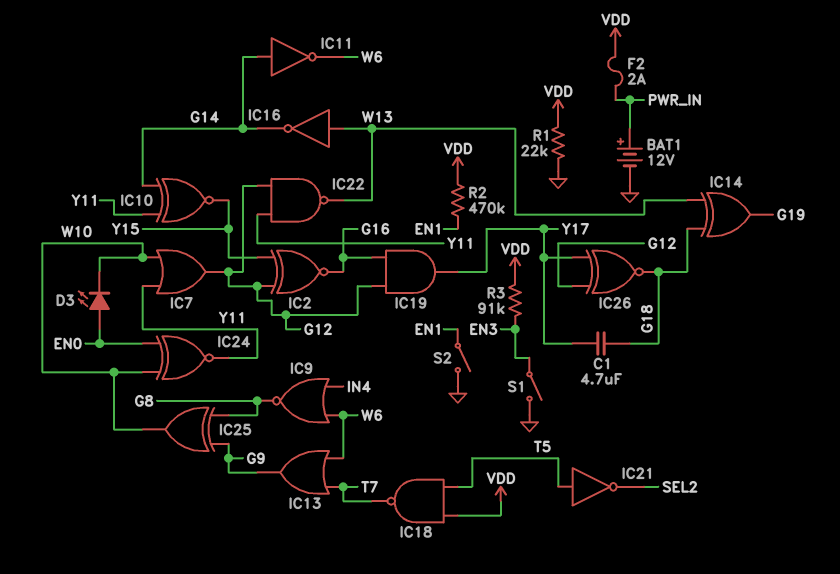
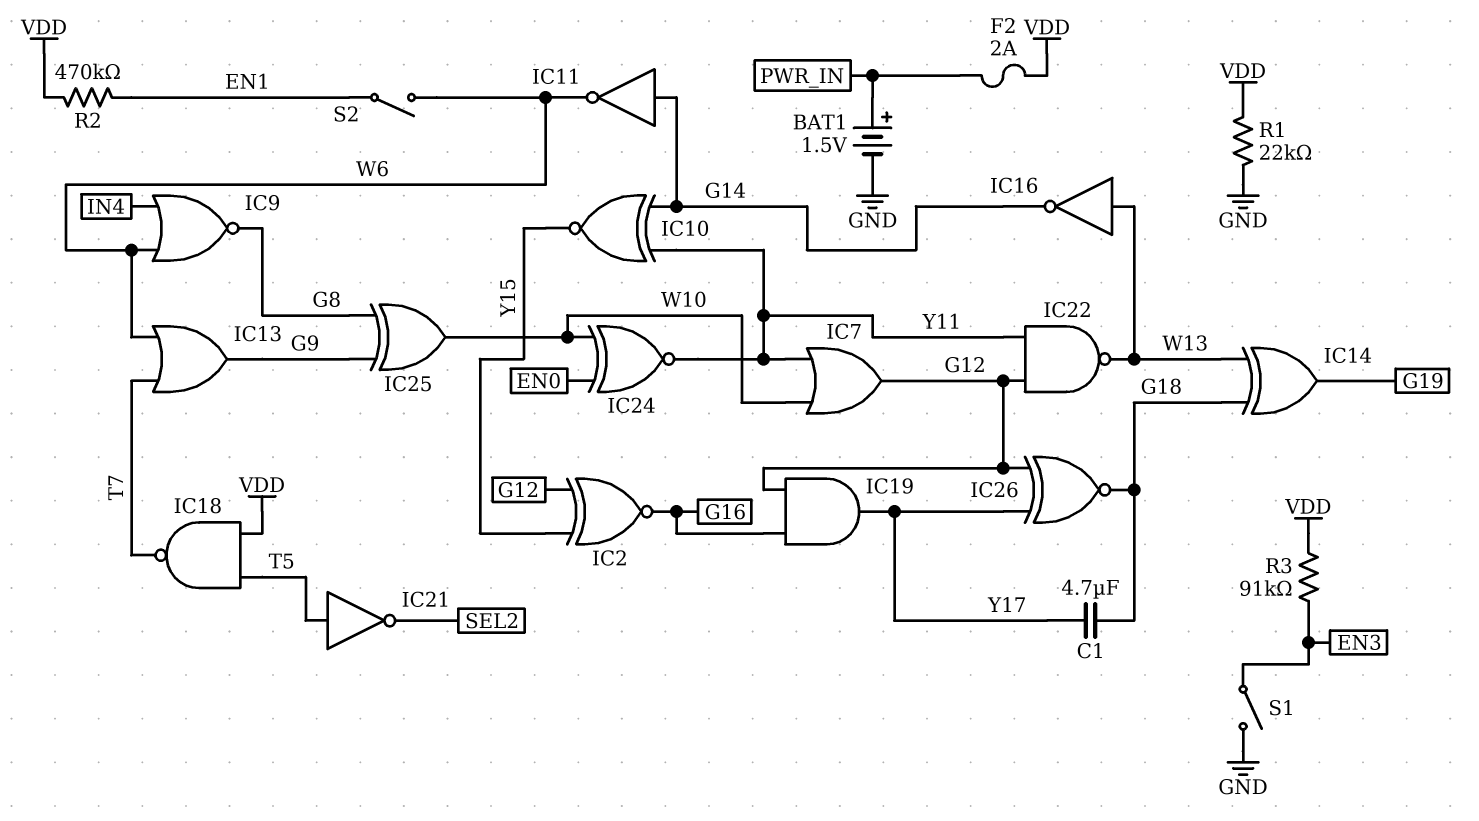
BAT1: 12V (plus PWR_IN, minus GND) -> 1.5V (plus PWR_IN, minus GND)
D3: LED (A EN0, K W10) -> none
S2: switch (EN1, GND) -> switch (EN1, W6)

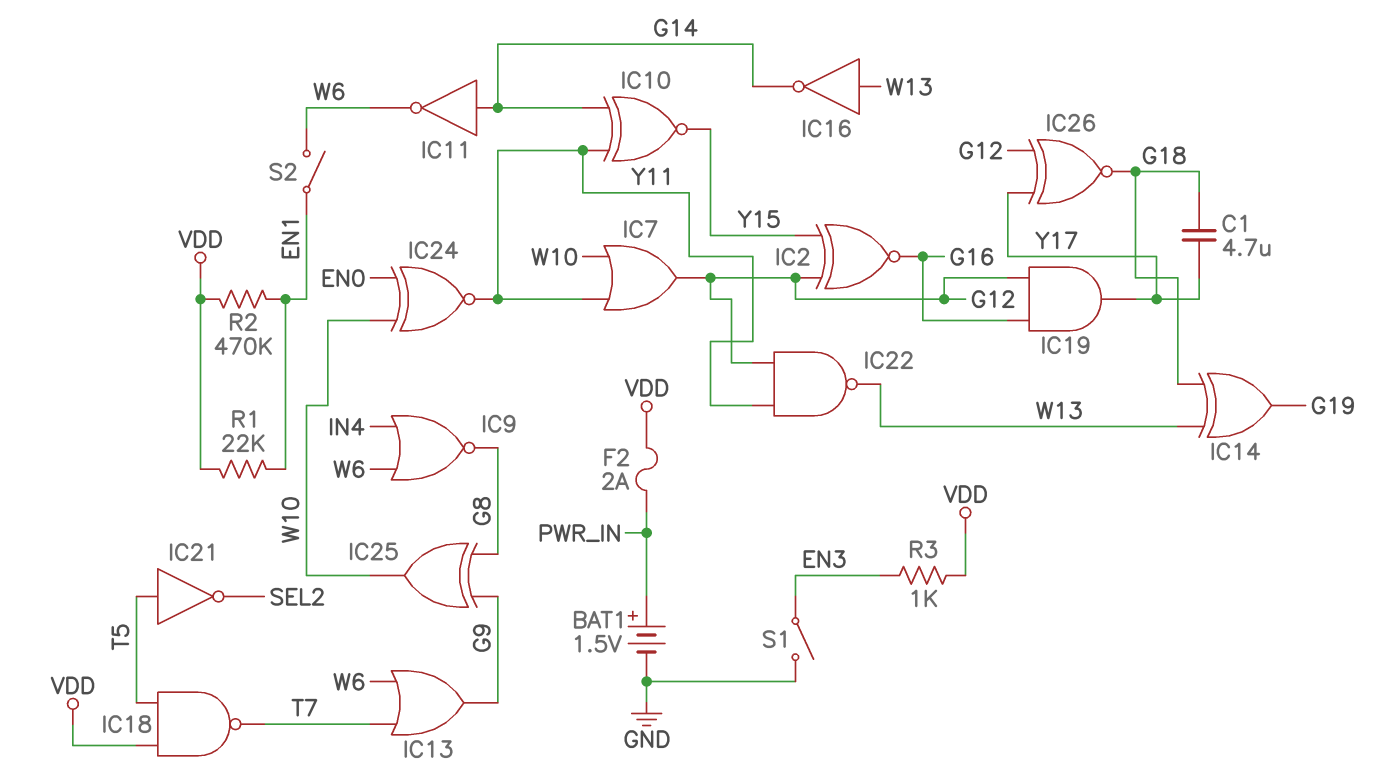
R1: 22k (GND, VDD) -> 22k (EN1, VDD)
R3: 91k (EN3, VDD) -> 1k (EN3, VDD)

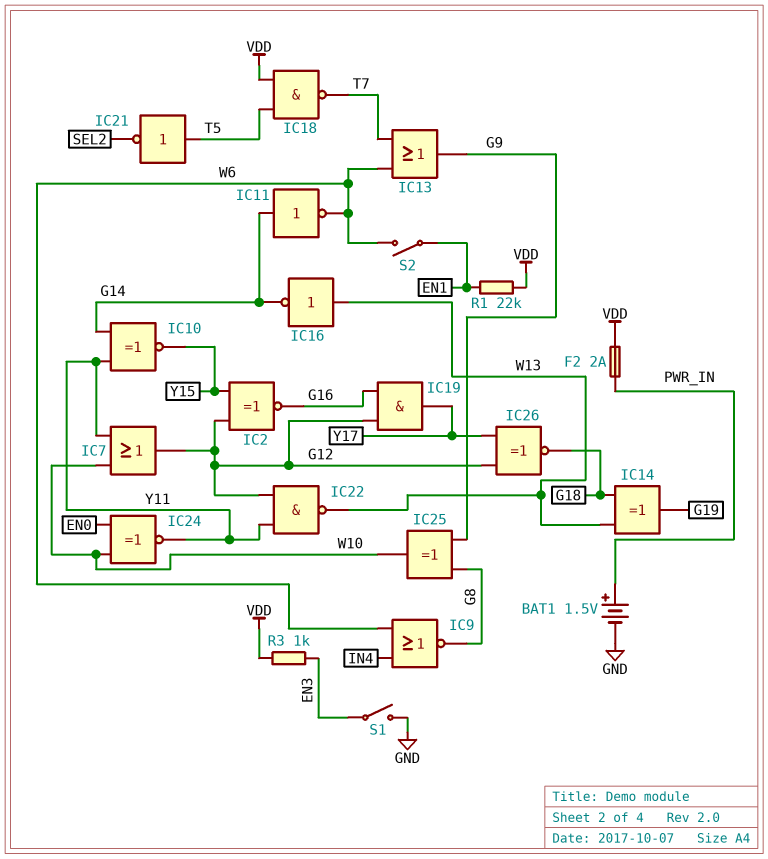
C1: 4.7uF (G18, Y17) -> none
R2: 470k (EN1, VDD) -> none

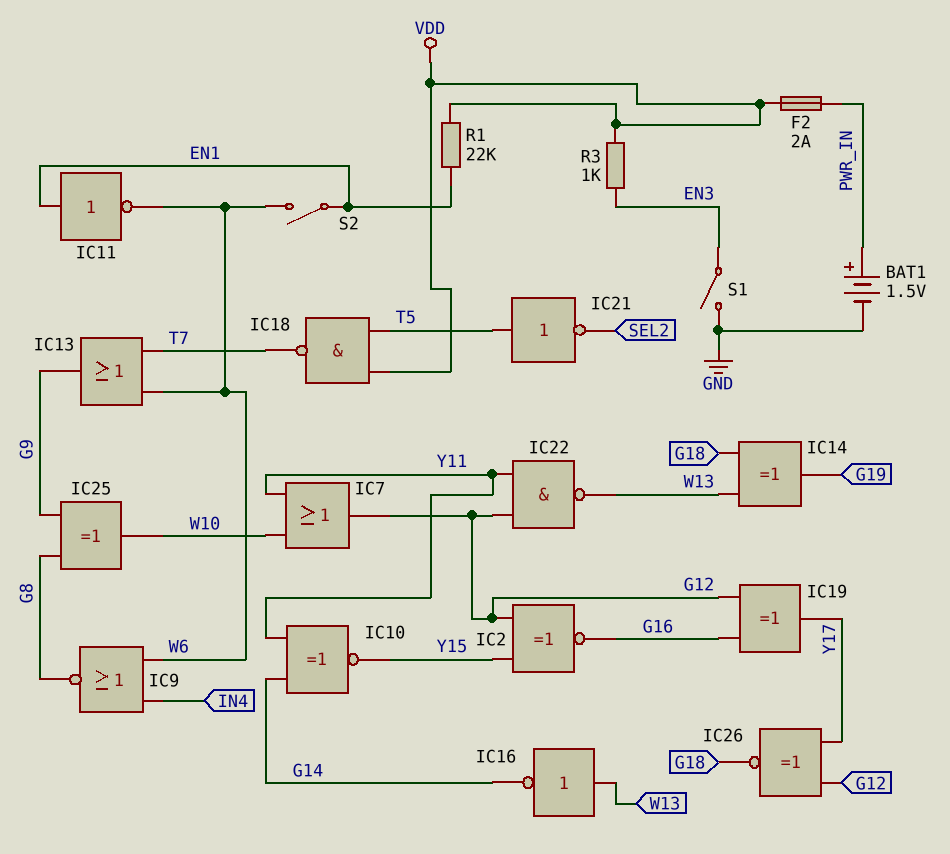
IC11: NOT (in G14, out W6) -> NOT (in EN1, out W6)
IC19: AND (in G12, in G16, out Y17) -> XOR (in G12, in G16, out Y17)
IC24: XNOR (in EN0, in W10, out Y11) -> none

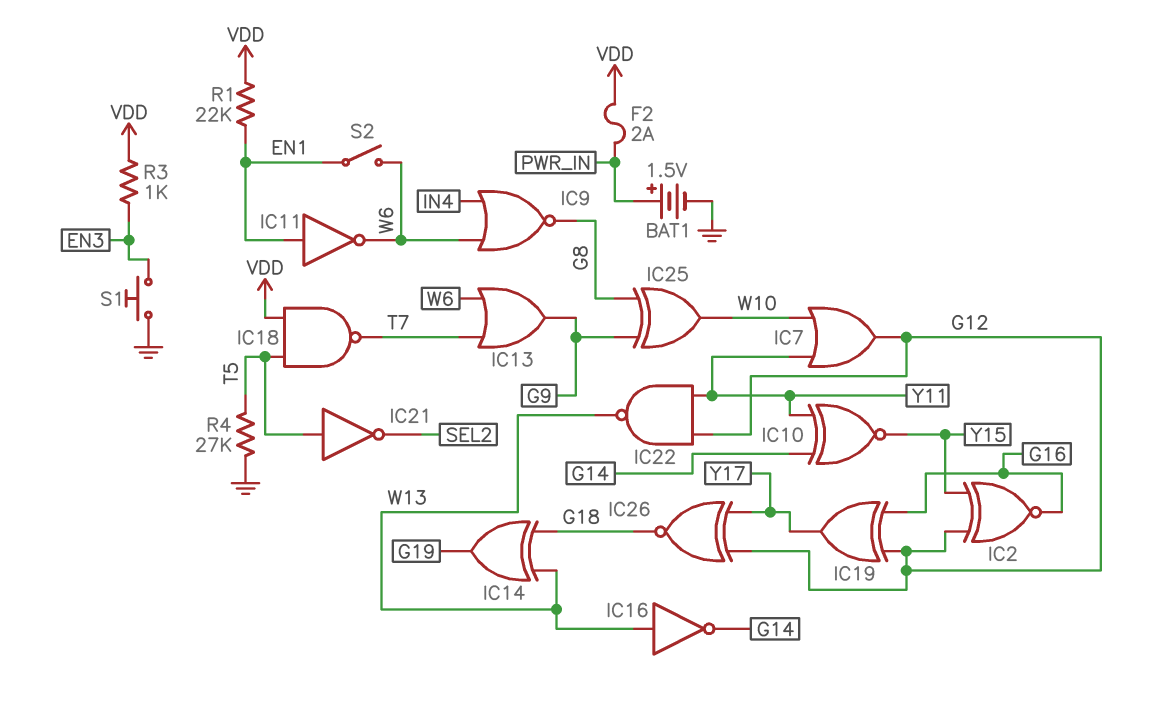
R4: none -> 27k (GND, T5)
S1: switch (EN3, GND) -> button (EN3, GND)

